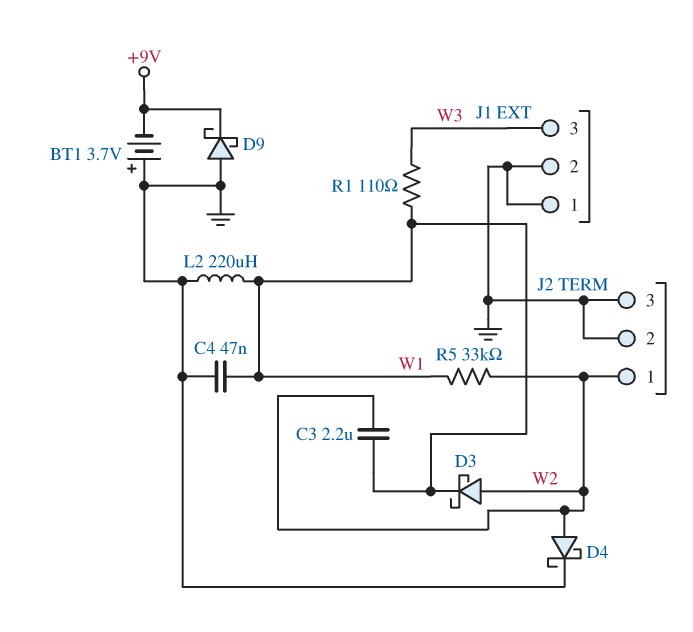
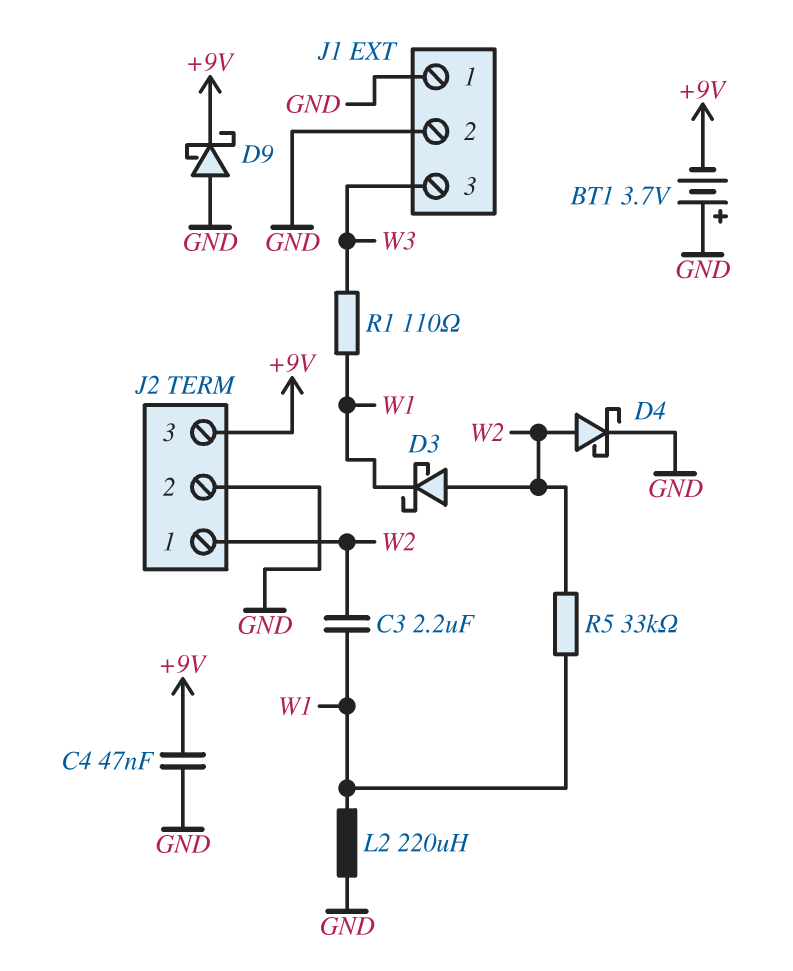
C4: 47nF (GND, W1) -> 47nF (+9V, GND)
J2 pin 3: GND -> +9V

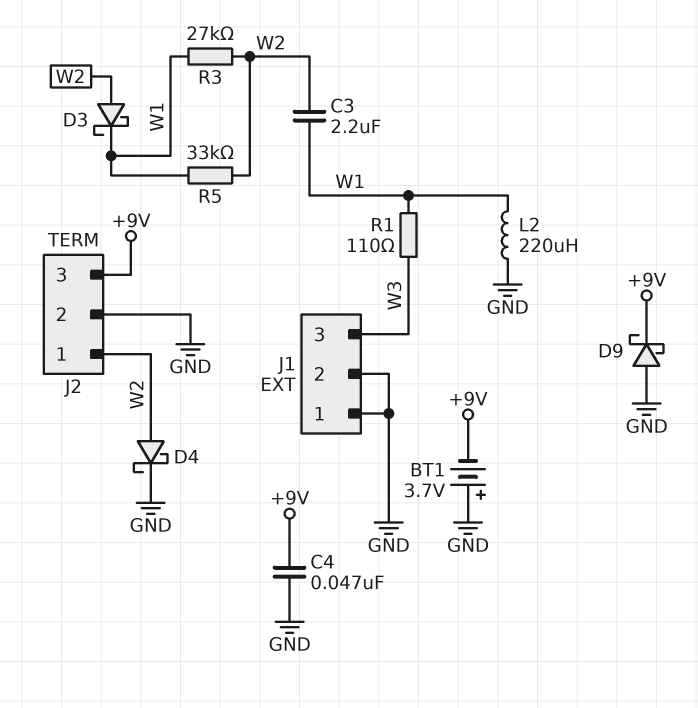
R3: none -> 27k (W1, W2)

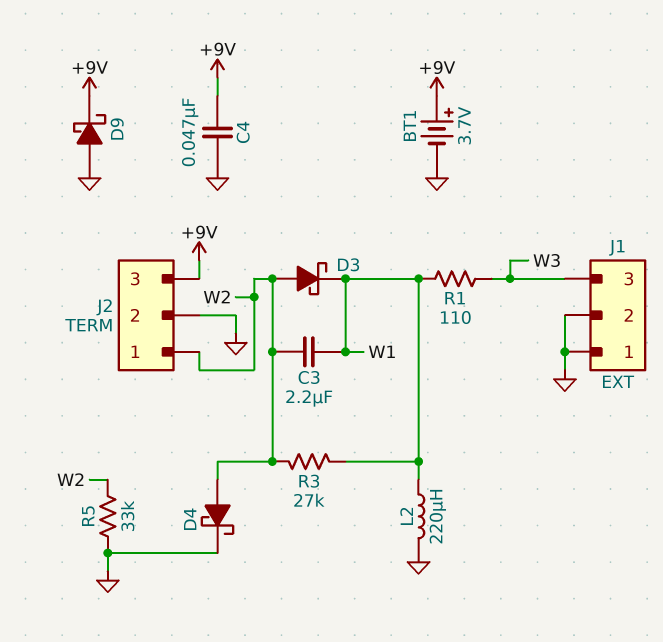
BT1: 3.7V (plus GND, minus +9V) -> 3.7V (plus +9V, minus GND)
R5: 33k (W1, W2) -> 33k (GND, W2)

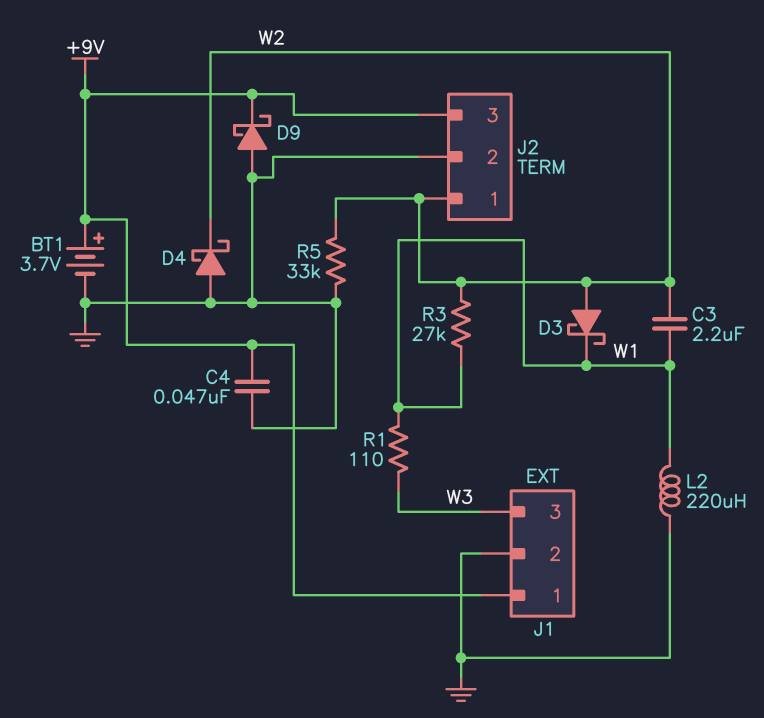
D4: schottky (A W2, K GND) -> schottky (A GND, K W2)
J1 pin 1: GND -> +9V

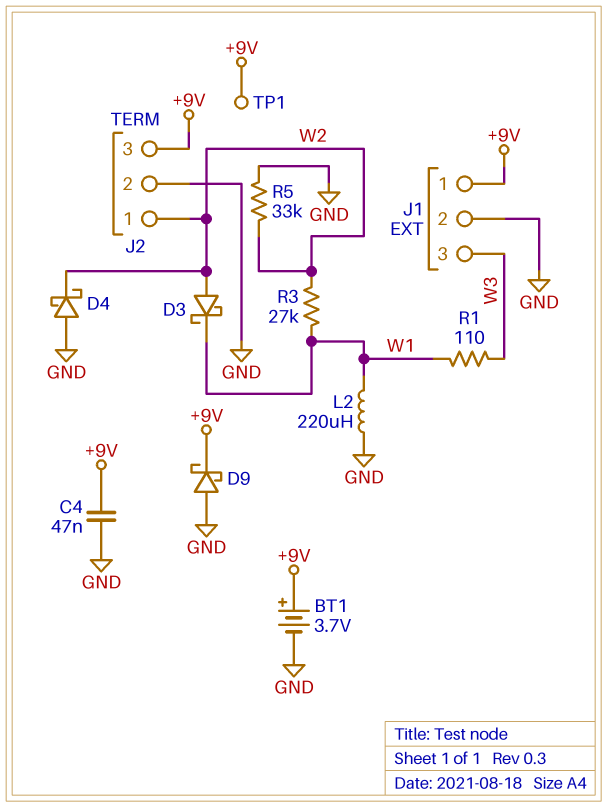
C3: 2.2uF (W1, W2) -> none
TP1: none -> test point (+9V)

